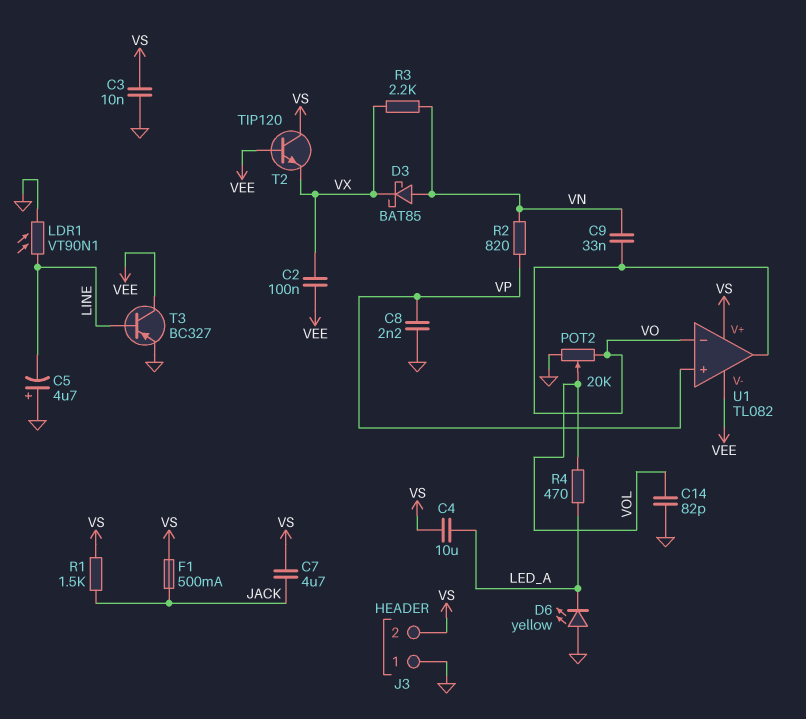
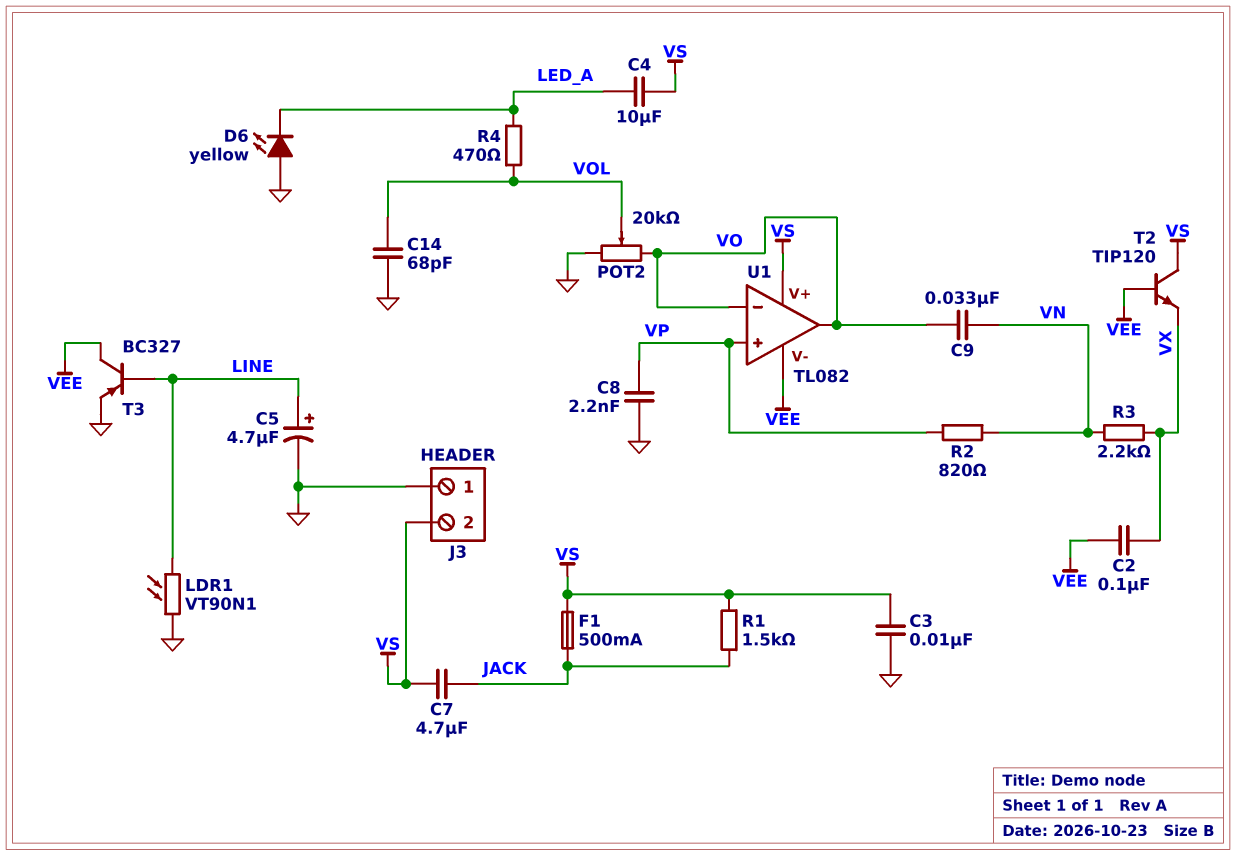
C5: 4.7uF (plus GND, minus LINE) -> 4.7uF (plus LINE, minus GND)
C14: 82pF (GND, VOL) -> 68pF (GND, VOL)
D3: schottky BAT85 (A VN, K VX) -> none

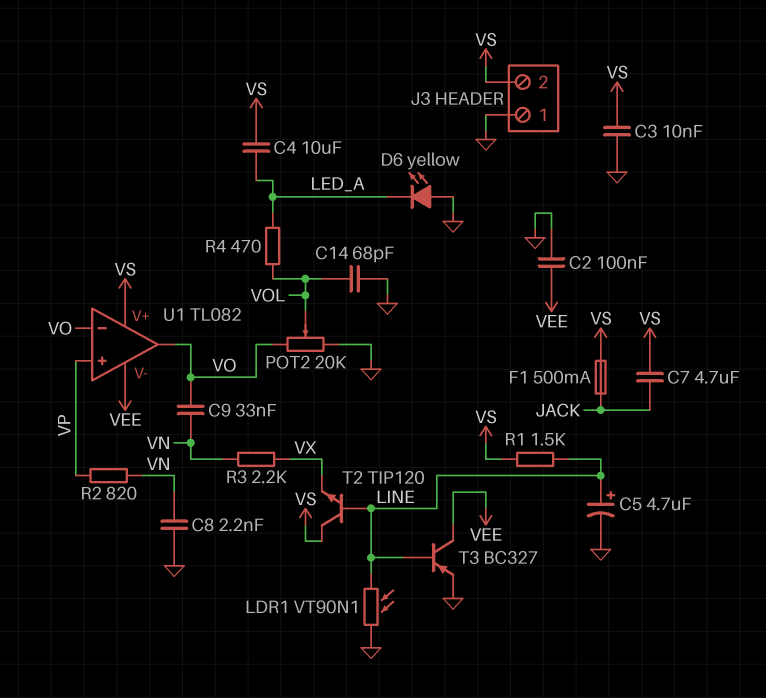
C2: 100nF (VEE, VX) -> 100nF (GND, VEE)
C8: 2.2nF (GND, VP) -> 2.2nF (GND, VN)
R1: 1.5k (JACK, VS) -> 1.5k (LINE, VS)
T2: NPN TIP120 (B VEE, C VS, E VX) -> NPN TIP120 (B LINE, C VS, E VX)

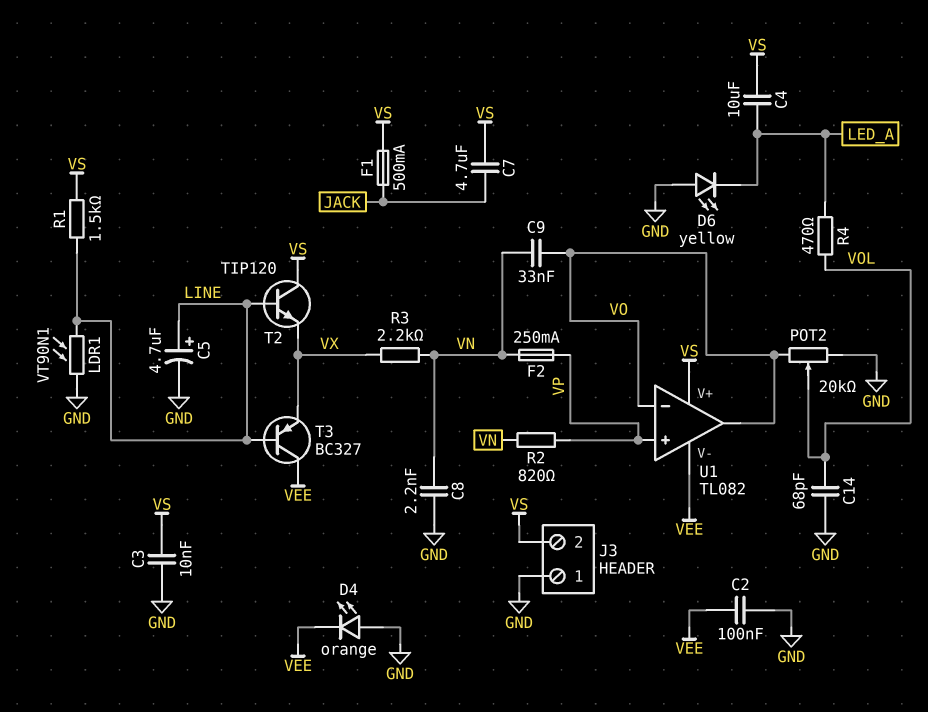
D4: none -> LED orange (A GND, K VEE)
F2: none -> 250mA (VN, VP)
T3: PNP BC327 (B LINE, C VEE, E GND) -> PNP BC327 (B LINE, C VEE, E VX)

